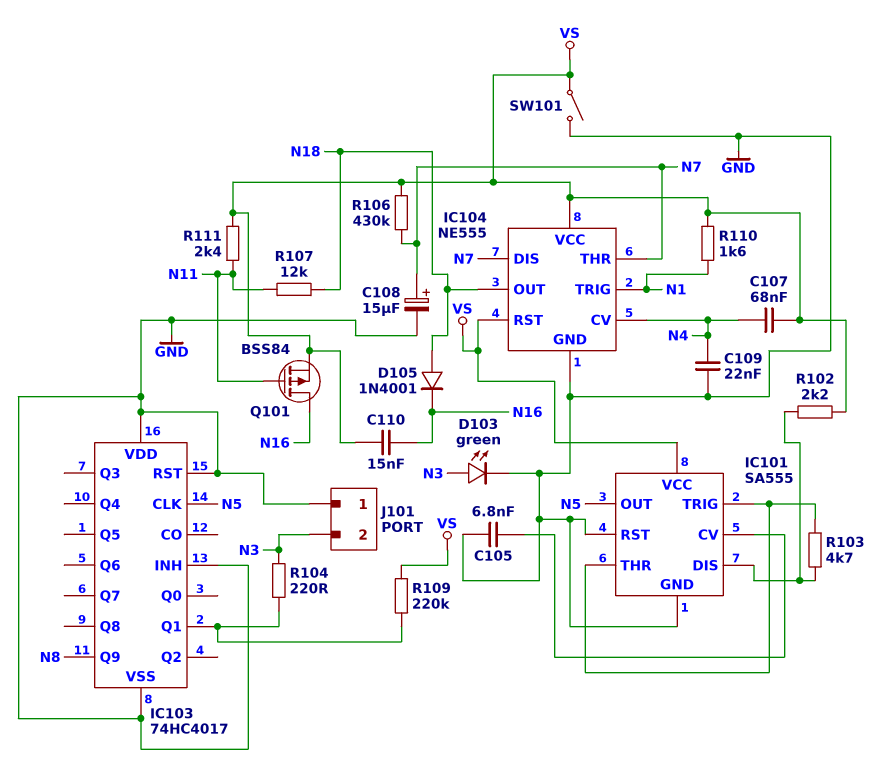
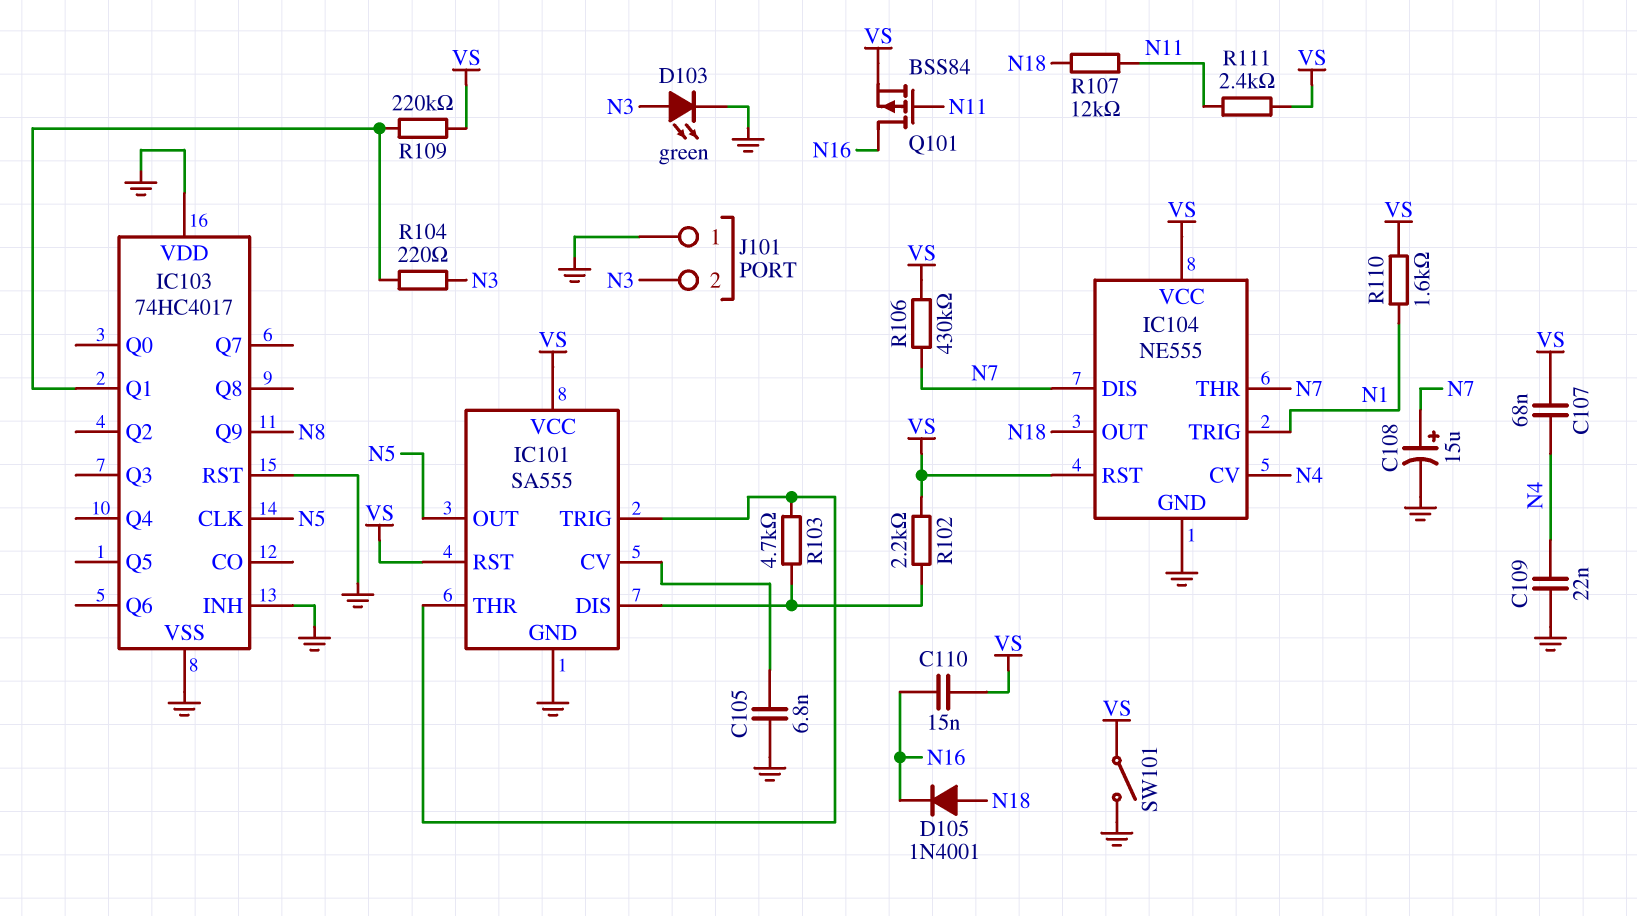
IC101 pin RST: GND -> VS

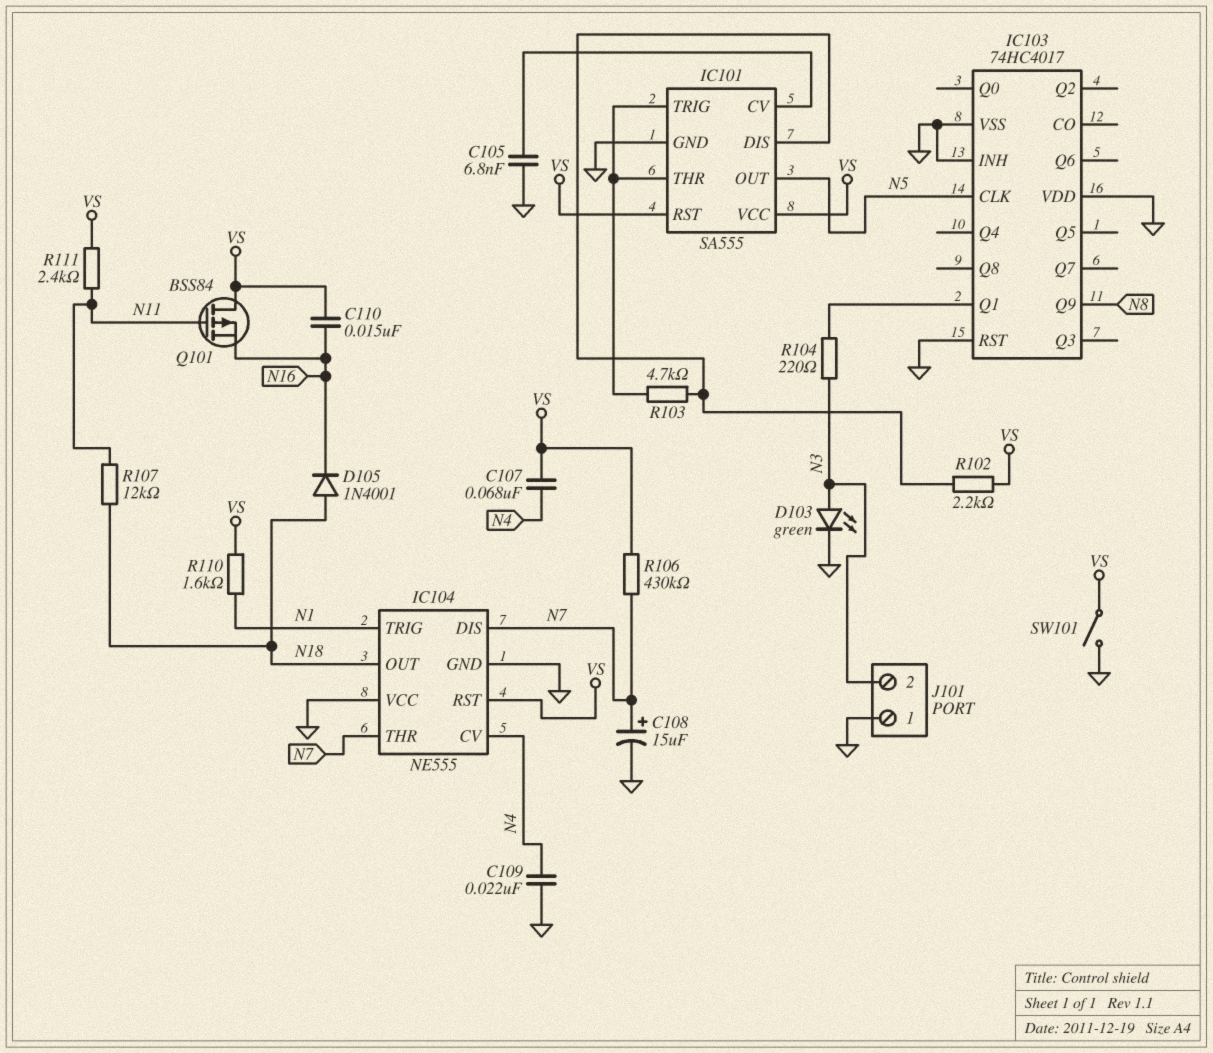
IC104 pin VCC: VS -> GND
Q101: PMOS BSS84 (G N11, D N16, S VS) -> PMOS BSS84 (G N11, D VS, S N16)
R109: 220k (IC103/Q1, VS) -> none

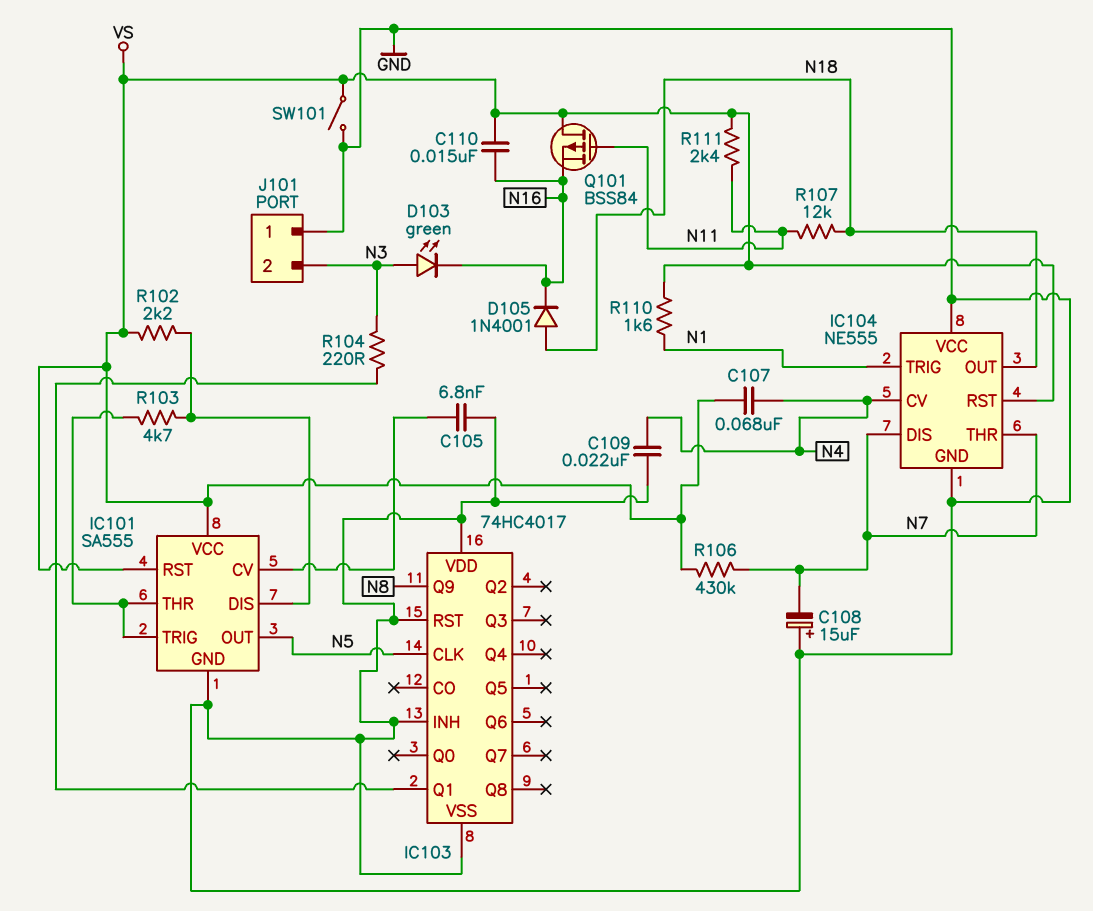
C108: 15uF (plus N7, minus GND) -> 15uF (plus GND, minus N7)
D103: LED green (A N3, K GND) -> LED green (A N3, K N16)

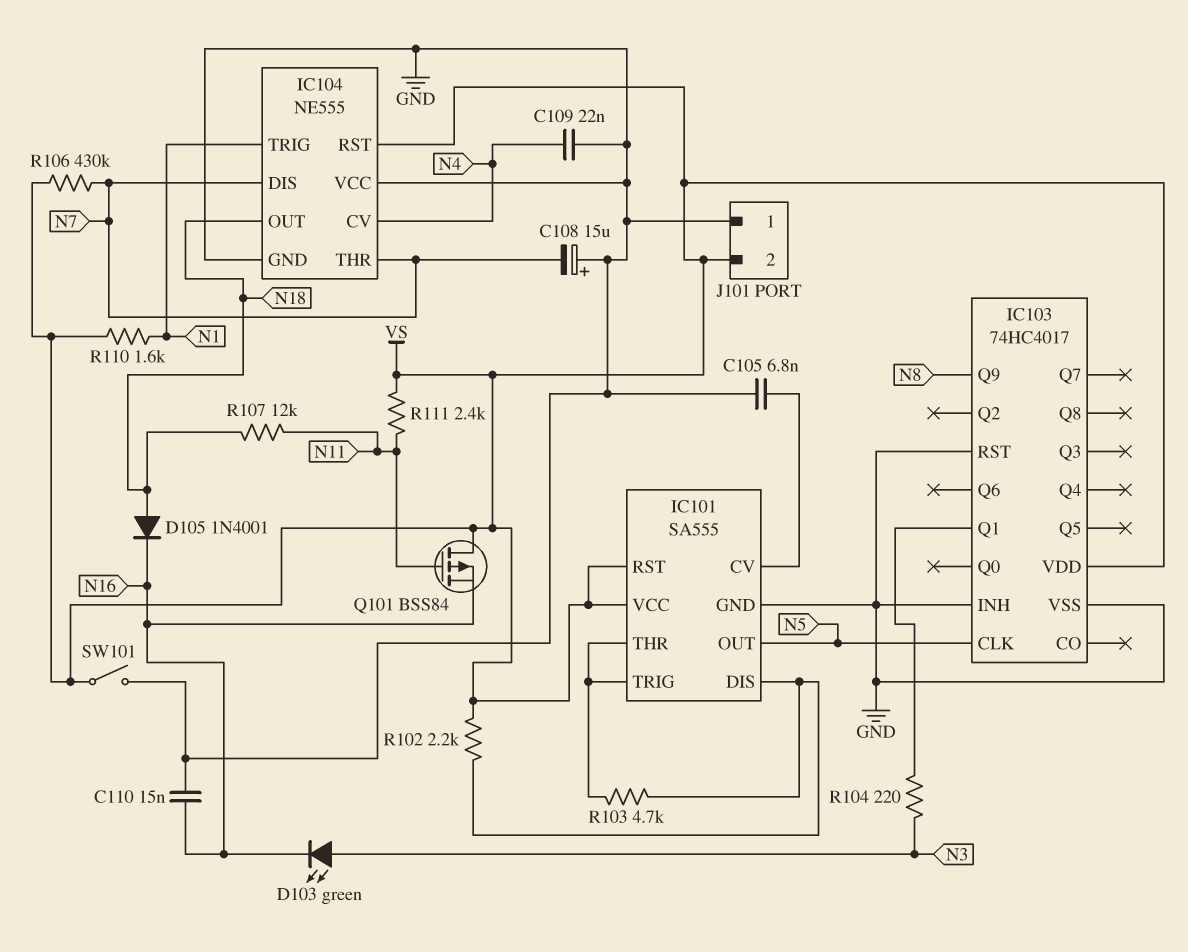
C107: 68nF (N4, VS) -> none
C110: 15nF (N16, VS) -> 15nF (GND, N16)
IC103 pin VDD: GND -> VS
J101 pin 2: N3 -> VS

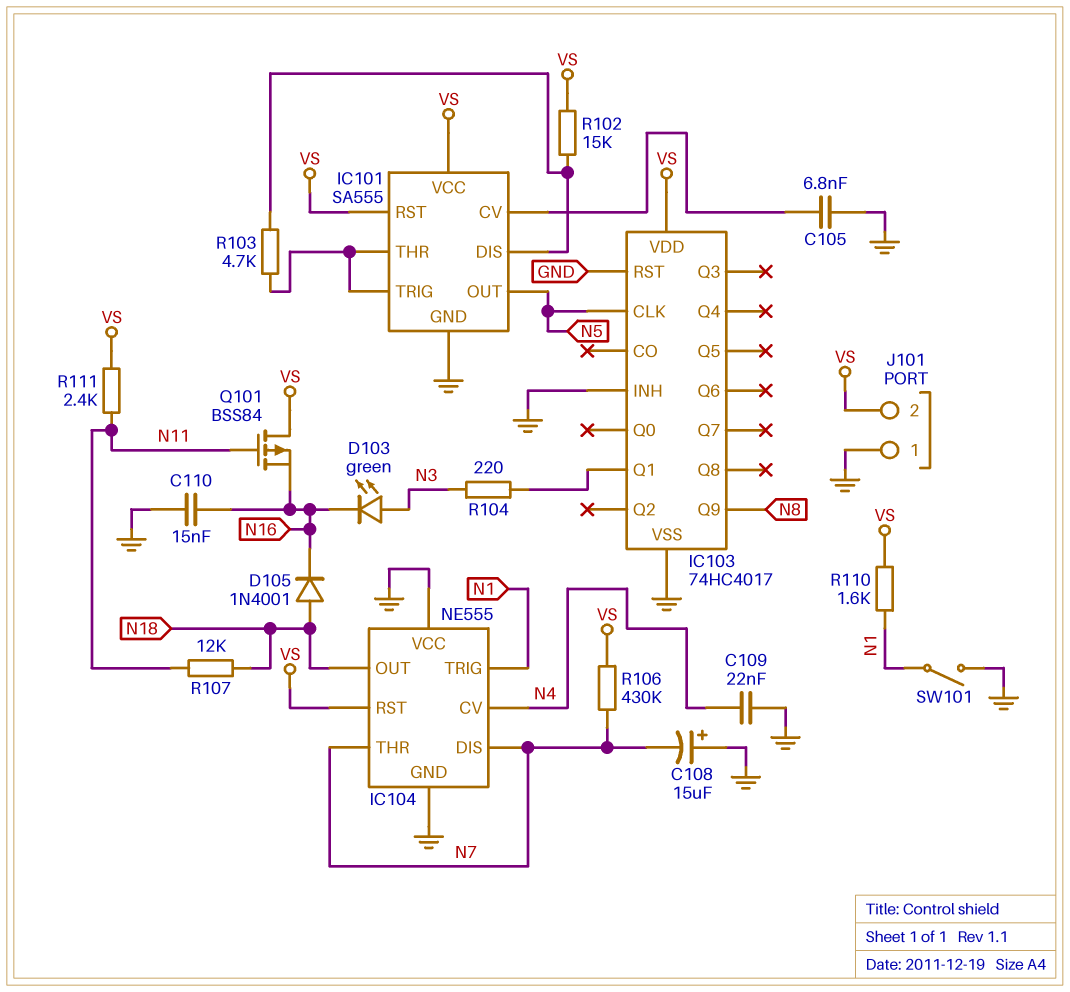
R102: 2.2k (IC101/DIS, VS) -> 15k (IC101/DIS, VS)
SW101: switch (GND, VS) -> switch (GND, N1)

